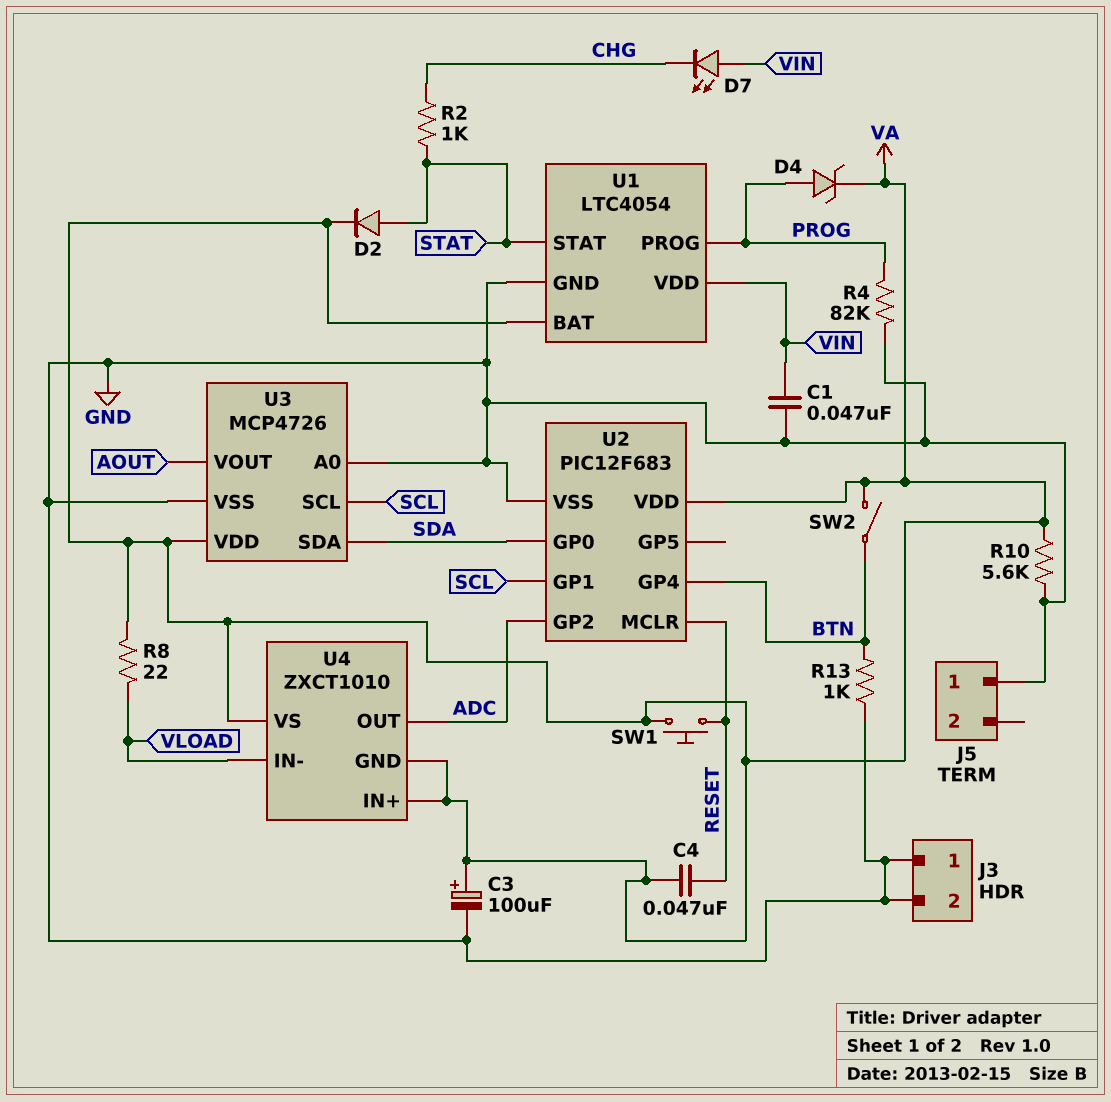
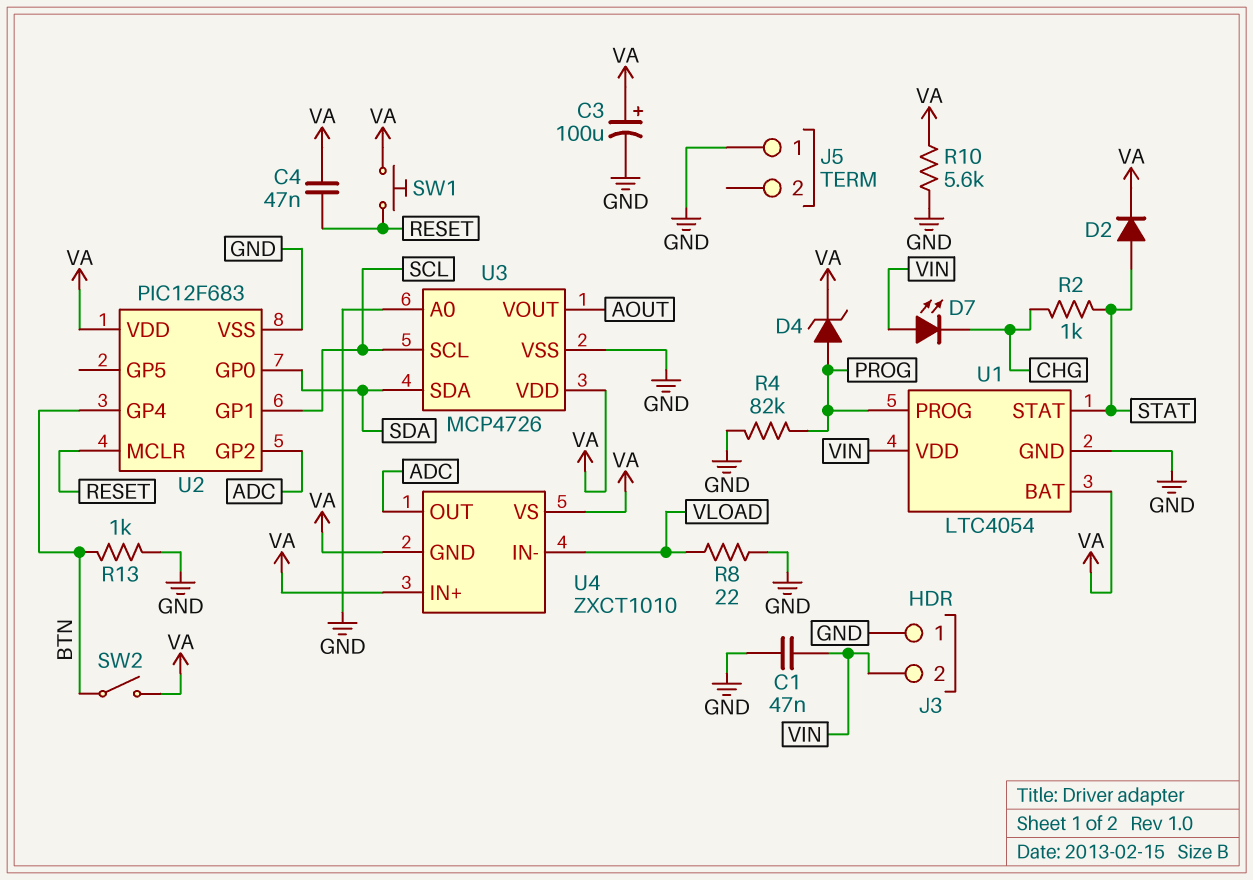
J3 pin 2: GND -> VIN
R8: 22 (VA, VLOAD) -> 22 (GND, VLOAD)

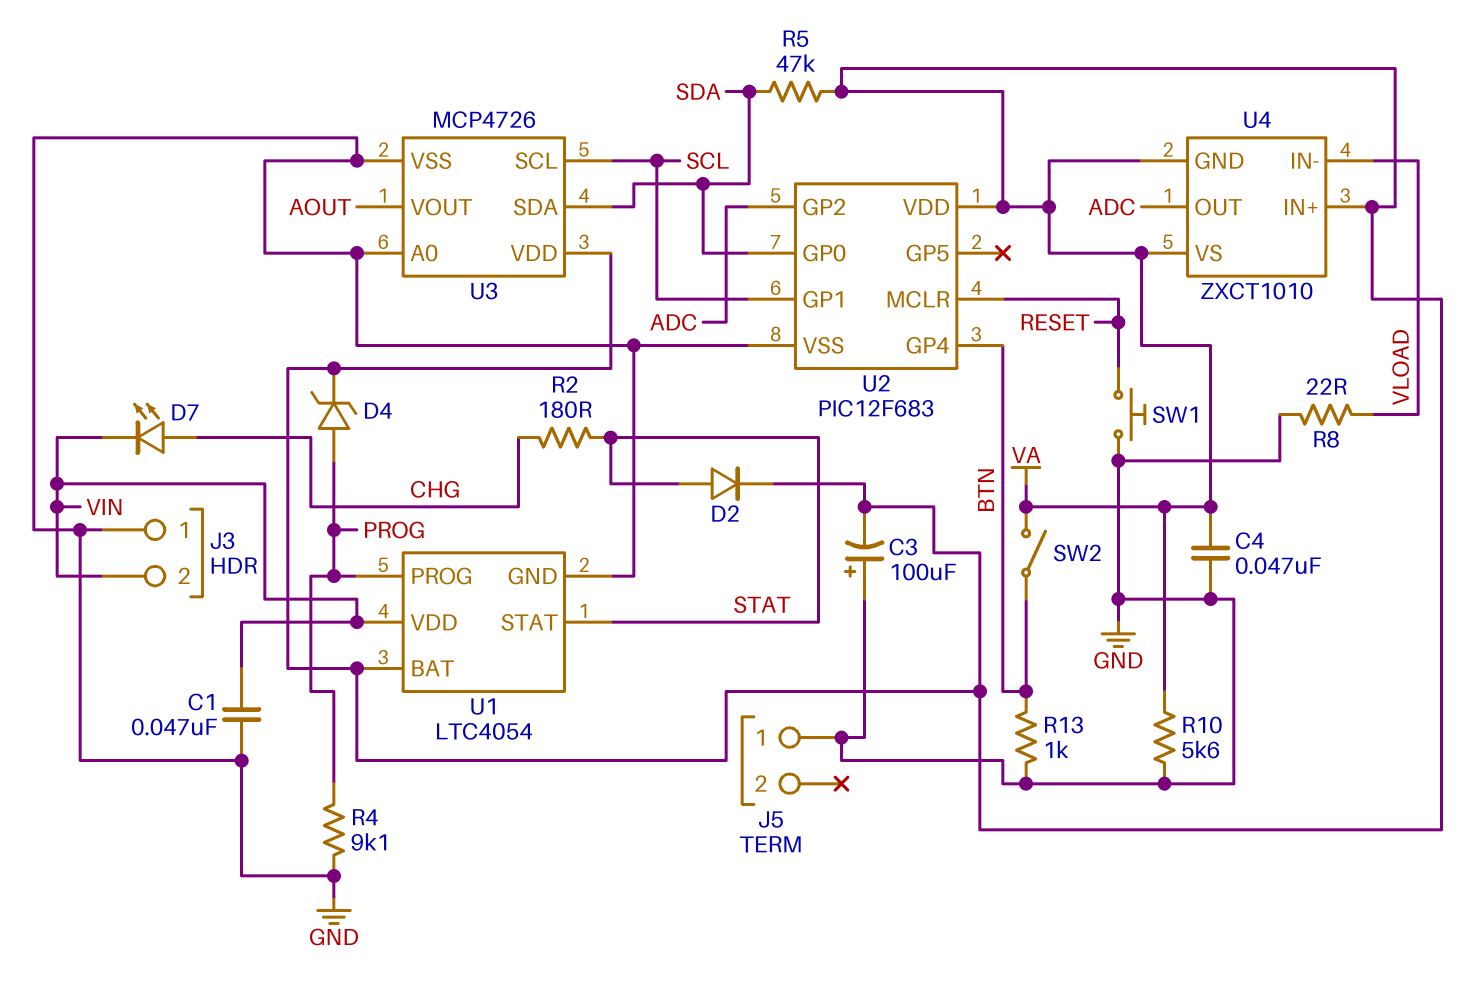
C3: 100uF (plus VA, minus GND) -> 100uF (plus GND, minus VA)
C4: 47nF (RESET, VA) -> 47nF (GND, VA)
D7: LED (A VIN, K CHG) -> LED (A CHG, K VIN)
R2: 1k (CHG, STAT) -> 180 (CHG, STAT)
R4: 82k (GND, PROG) -> 9.1k (GND, PROG)
R5: none -> 47k (SDA, VA)
SW1: button (RESET, VA) -> button (GND, RESET)

